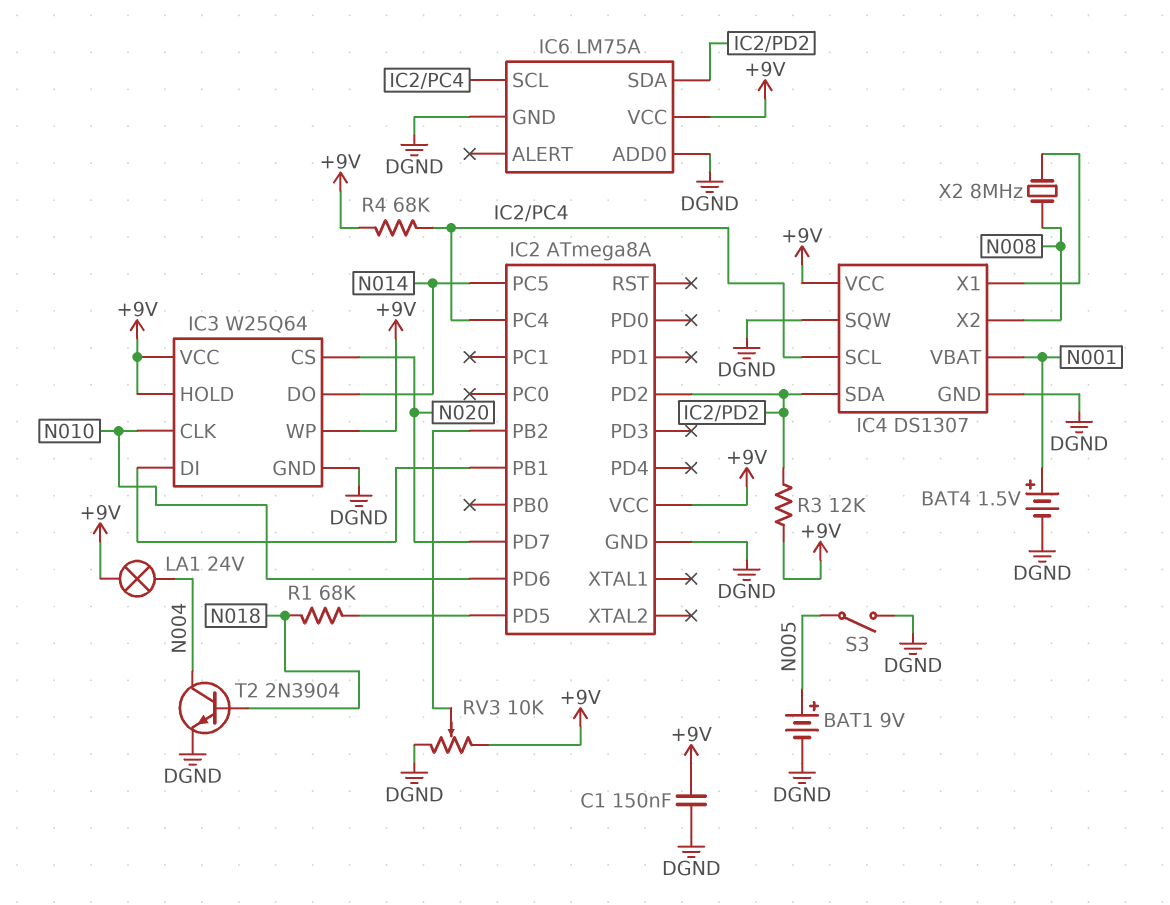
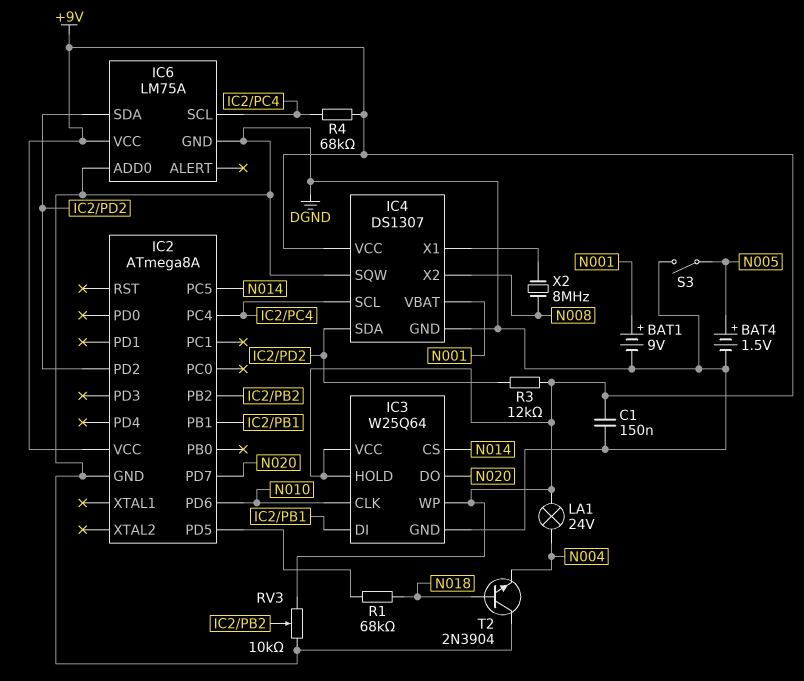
BAT1: 9V (plus N005, minus DGND) -> 9V (plus N001, minus DGND)
BAT4: 1.5V (plus N001, minus DGND) -> 1.5V (plus N005, minus DGND)
IC3 pin CS: N020 -> N014
IC3 pin DO: N014 -> N020
T2: NPN 2N3904 (B N018, C N004, E DGND) -> NPN 2N3904 (B N018, C DGND, E N004)

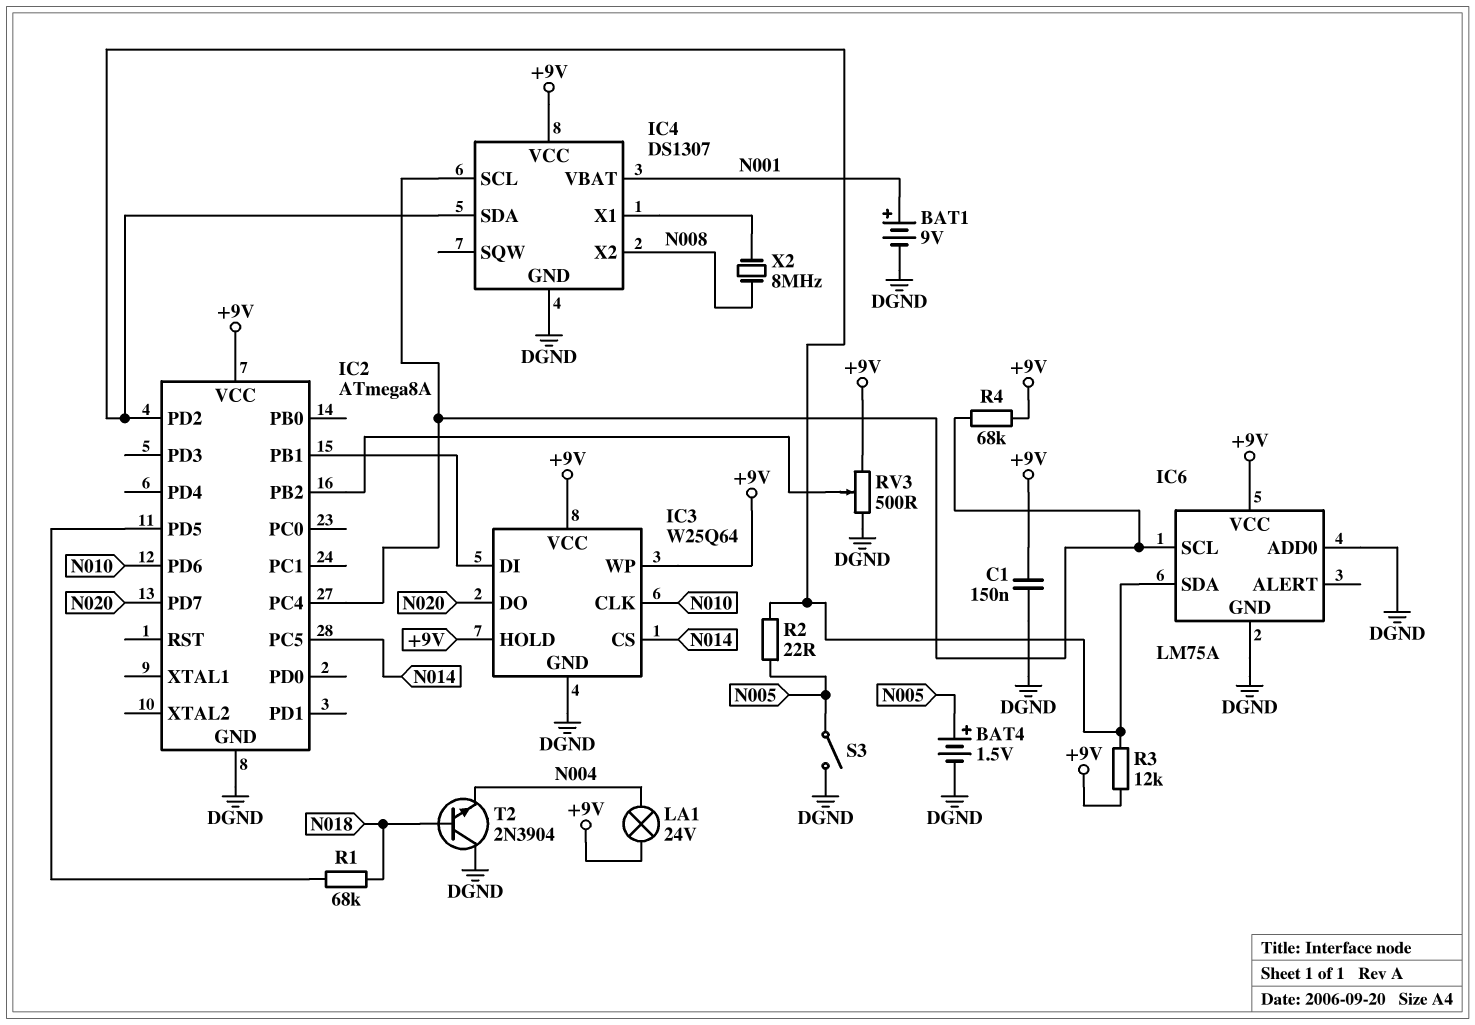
IC4 pin SQW: DGND -> none
R2: none -> 22 (IC2/PD2, N005)
RV3: 10k (+9V, DGND, wiper IC2/PB2) -> 500 (+9V, DGND, wiper IC2/PB2)

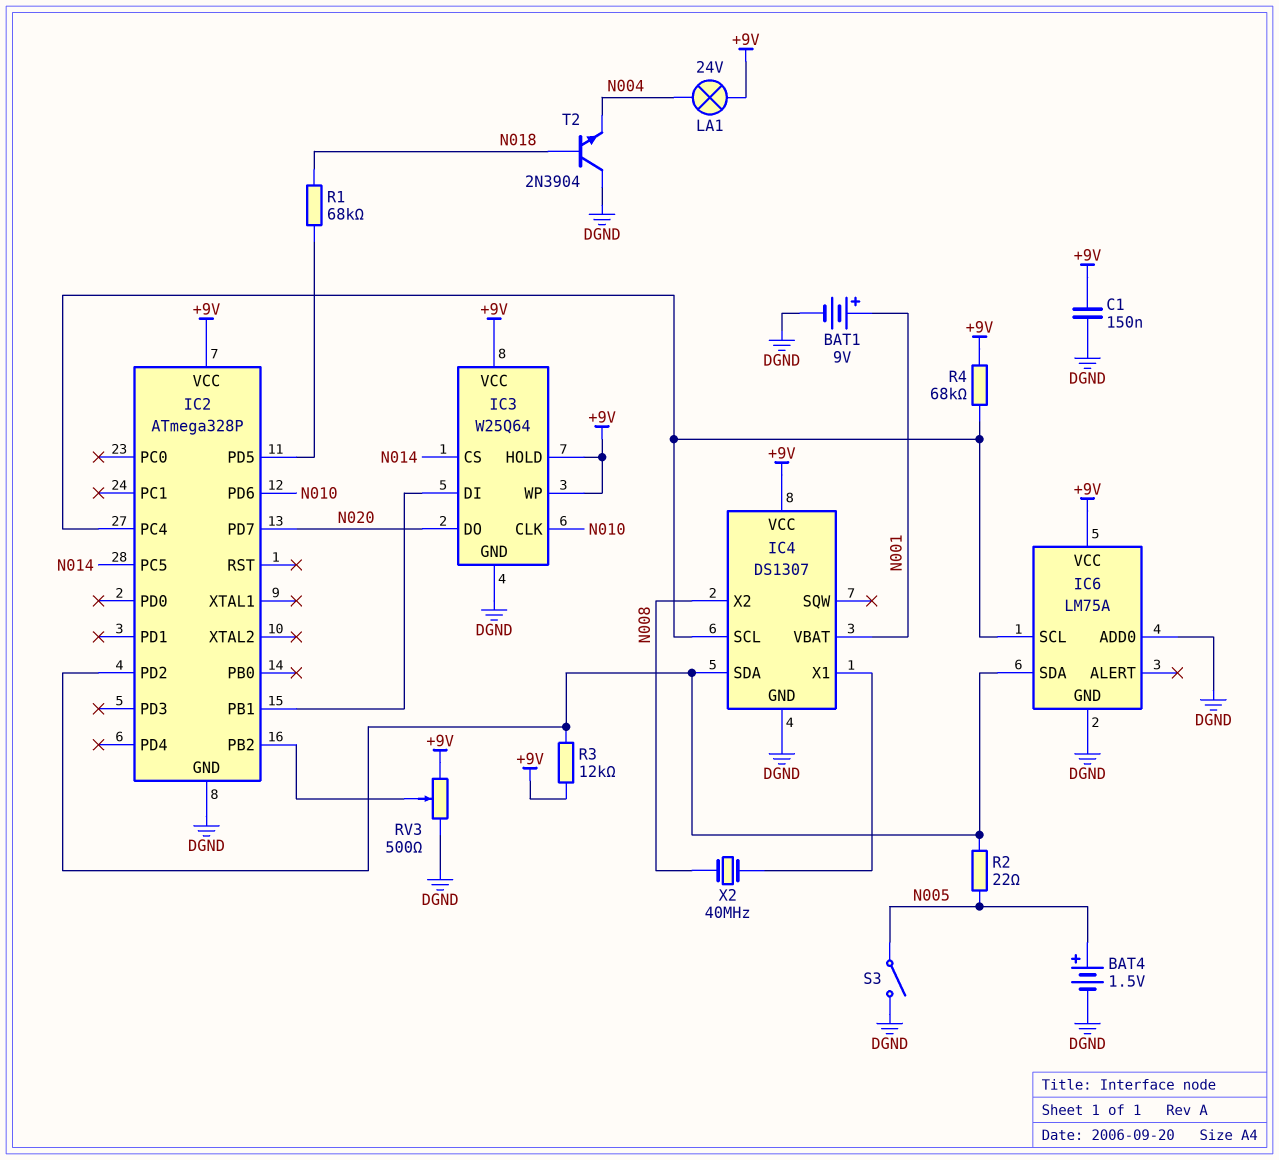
IC2: ATmega8A -> ATmega328P
X2: 8MHz (IC4/X1, N008) -> 40MHz (IC4/X1, N008)

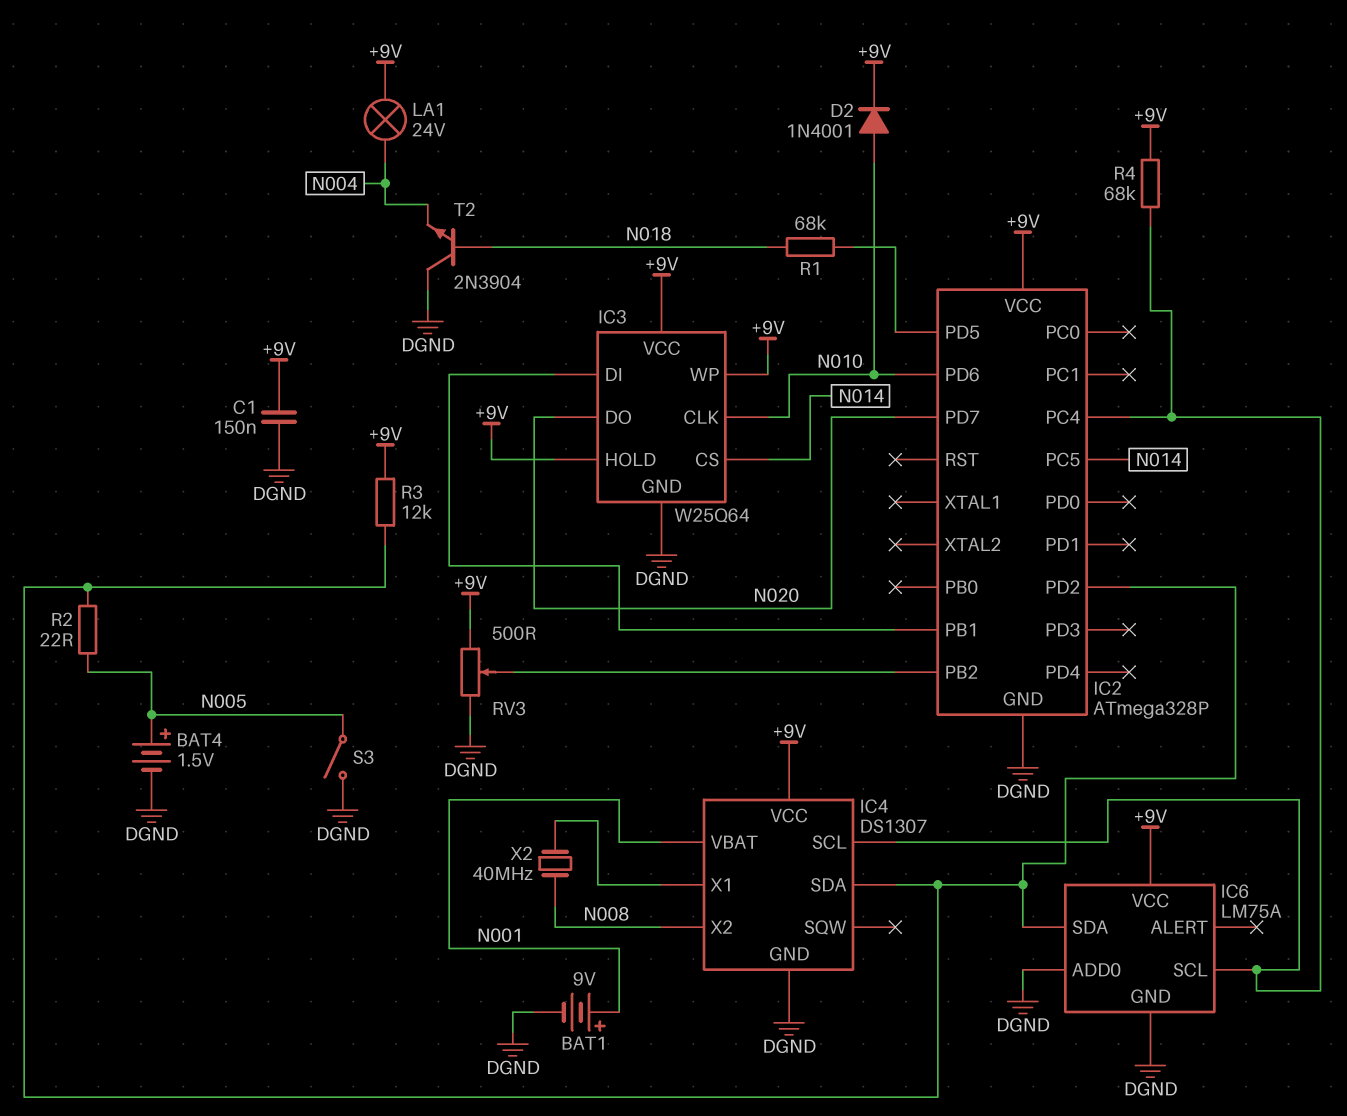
D2: none -> diode 1N4001 (A N010, K +9V)

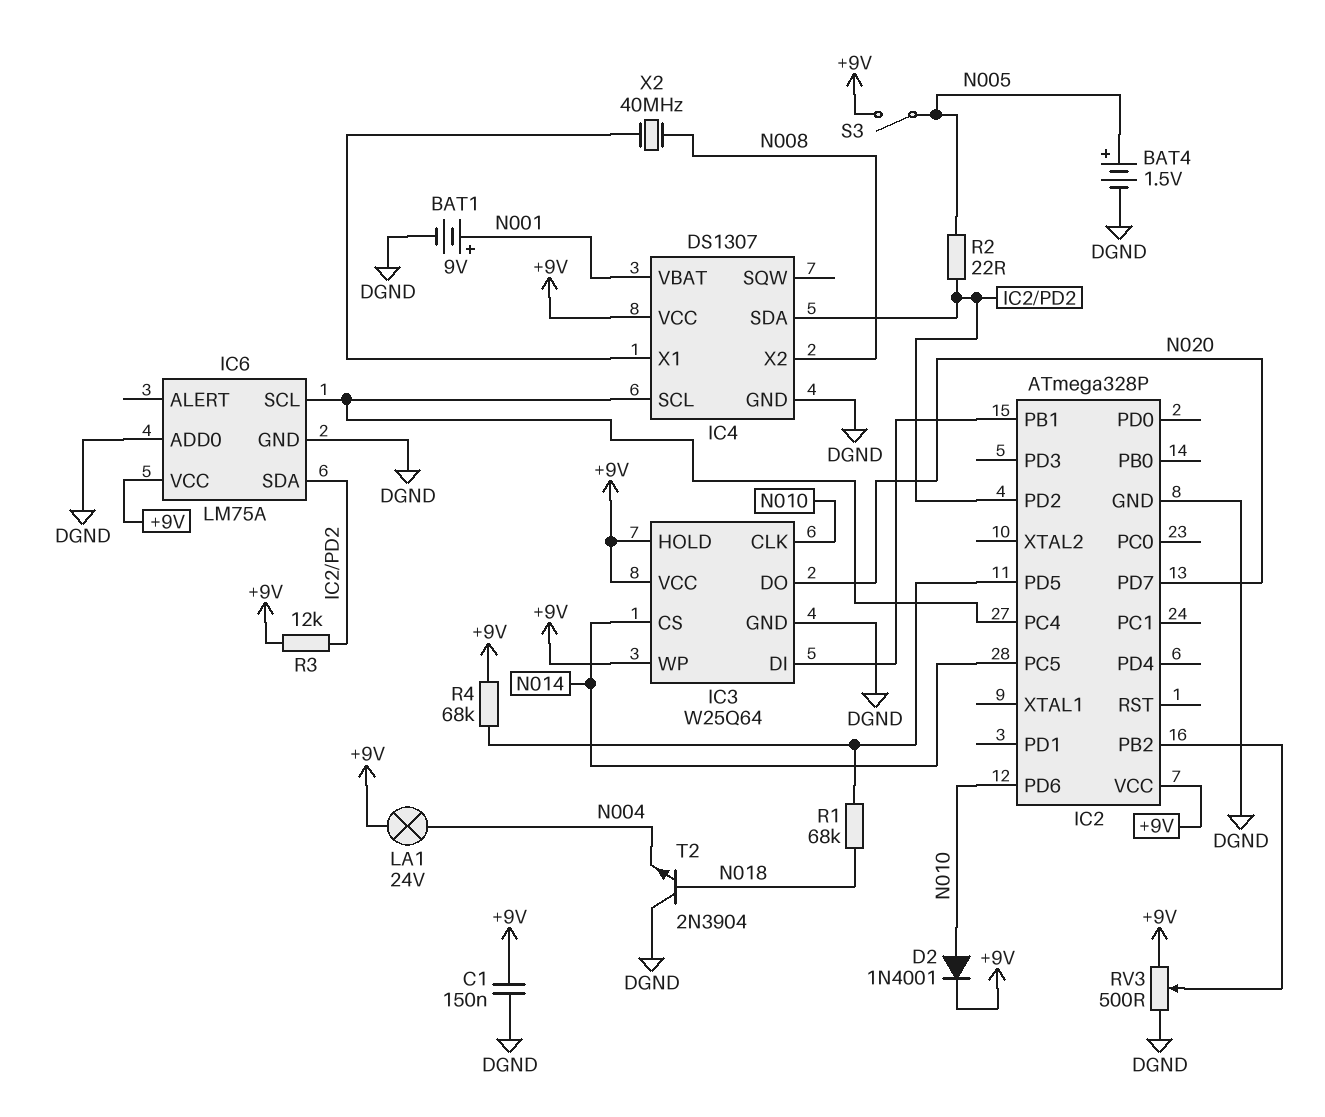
R4: 68k (+9V, IC2/PC4) -> 68k (+9V, IC2/PD5)
S3: switch (DGND, N005) -> switch (+9V, N005)

